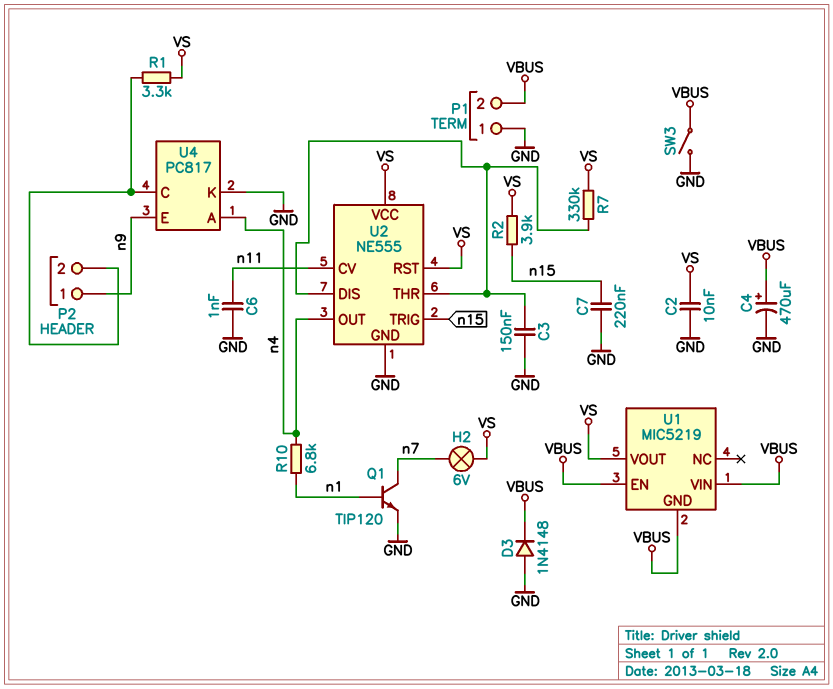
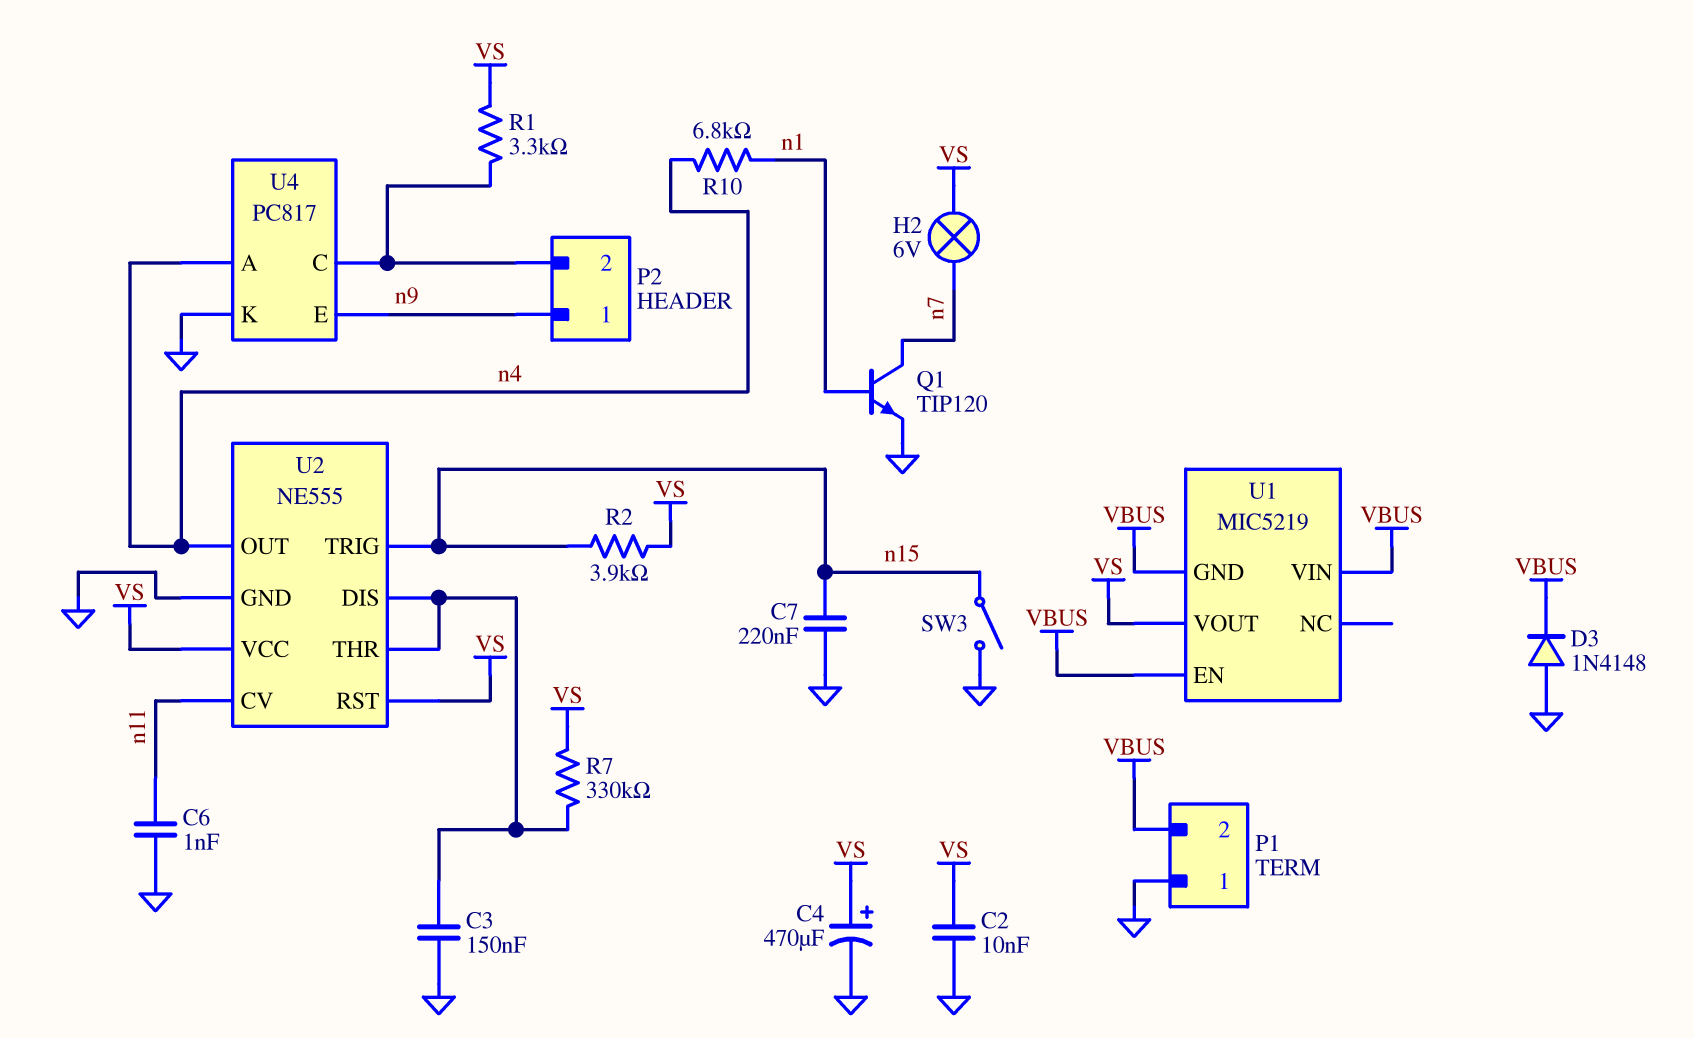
C4: 470uF (plus VBUS, minus GND) -> 470uF (plus VS, minus GND)
SW3: switch (GND, VBUS) -> switch (GND, n15)

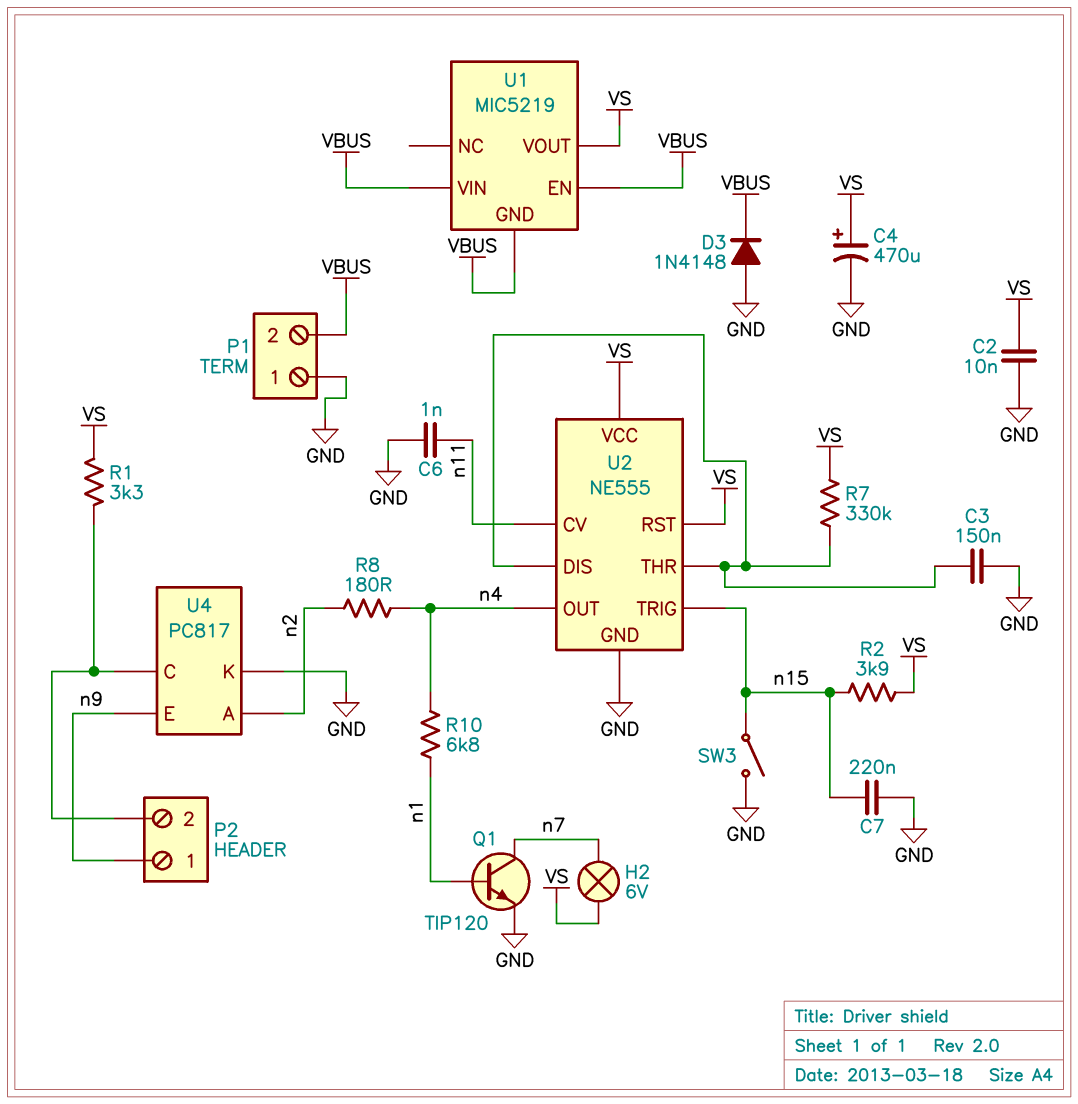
R8: none -> 180 (n2, n4)
U4 pin A: n4 -> n2

